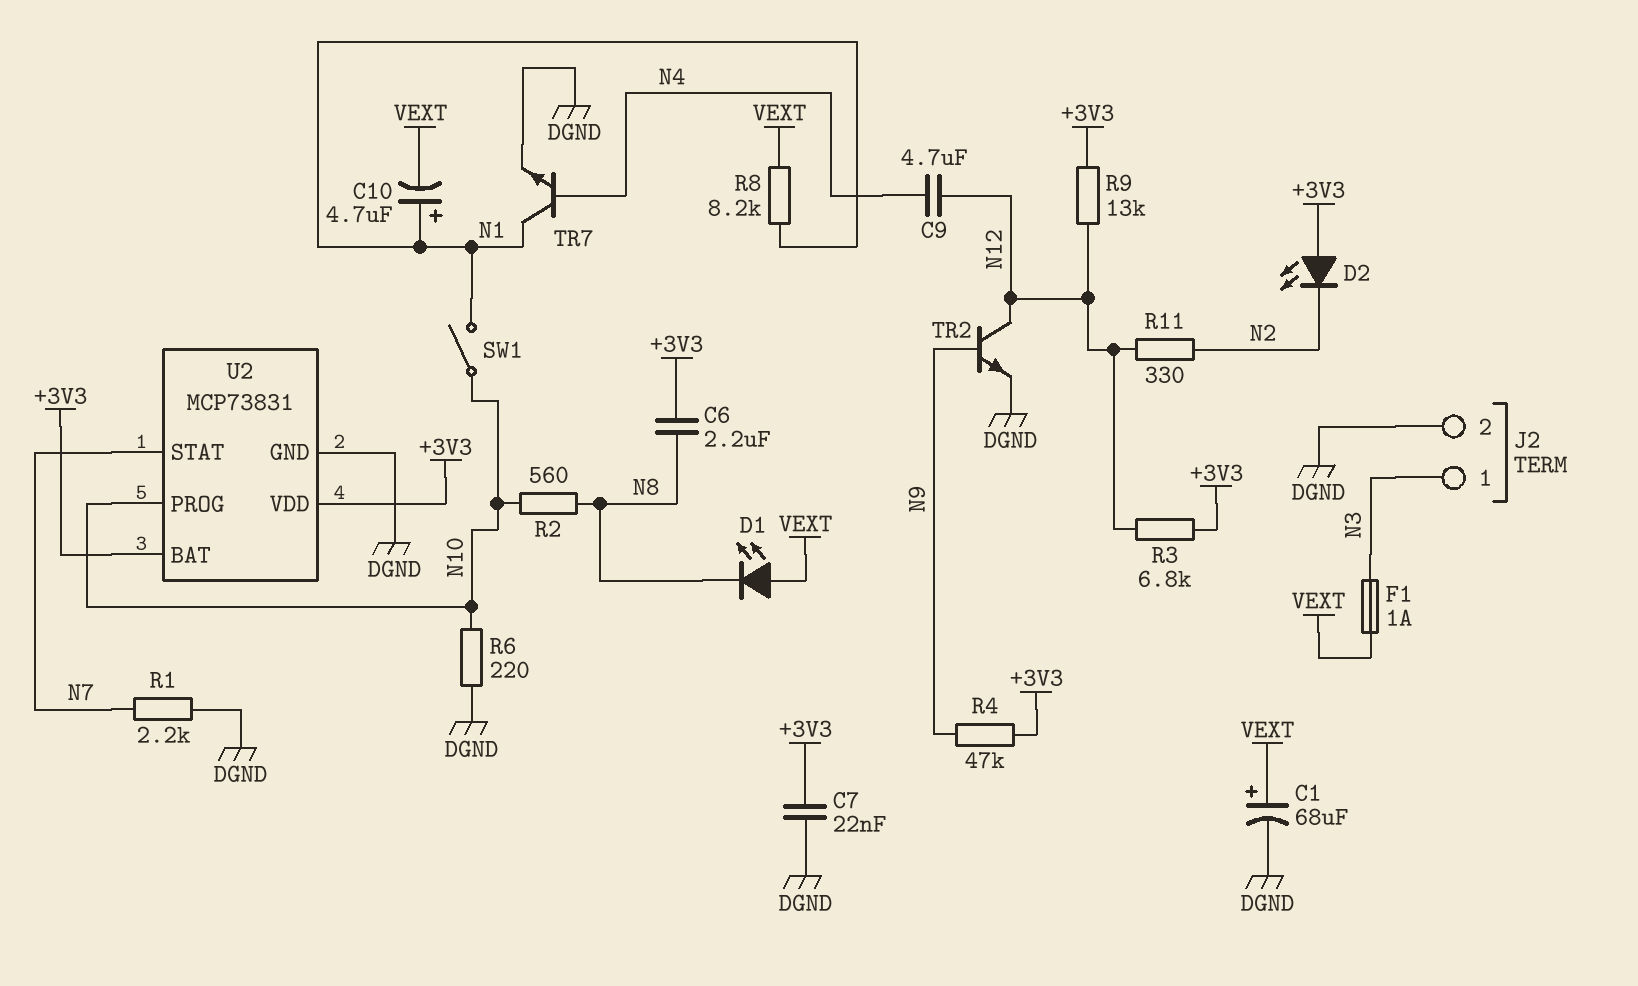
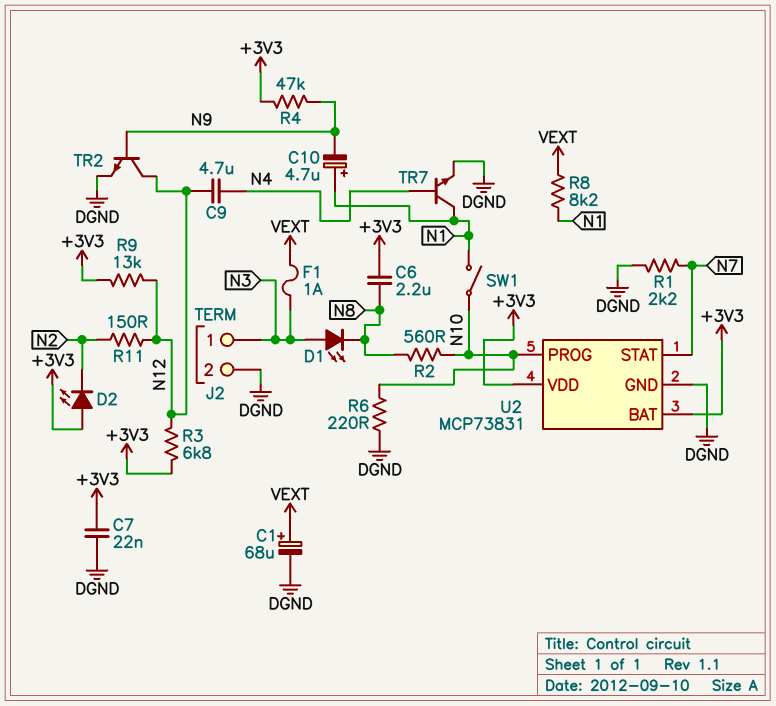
C10: 4.7uF (plus N1, minus VEXT) -> 4.7uF (plus N1, minus N9)
D1: LED (A VEXT, K N8) -> LED (A N3, K N8)
R11: 330 (N2, N12) -> 150 (N2, N12)

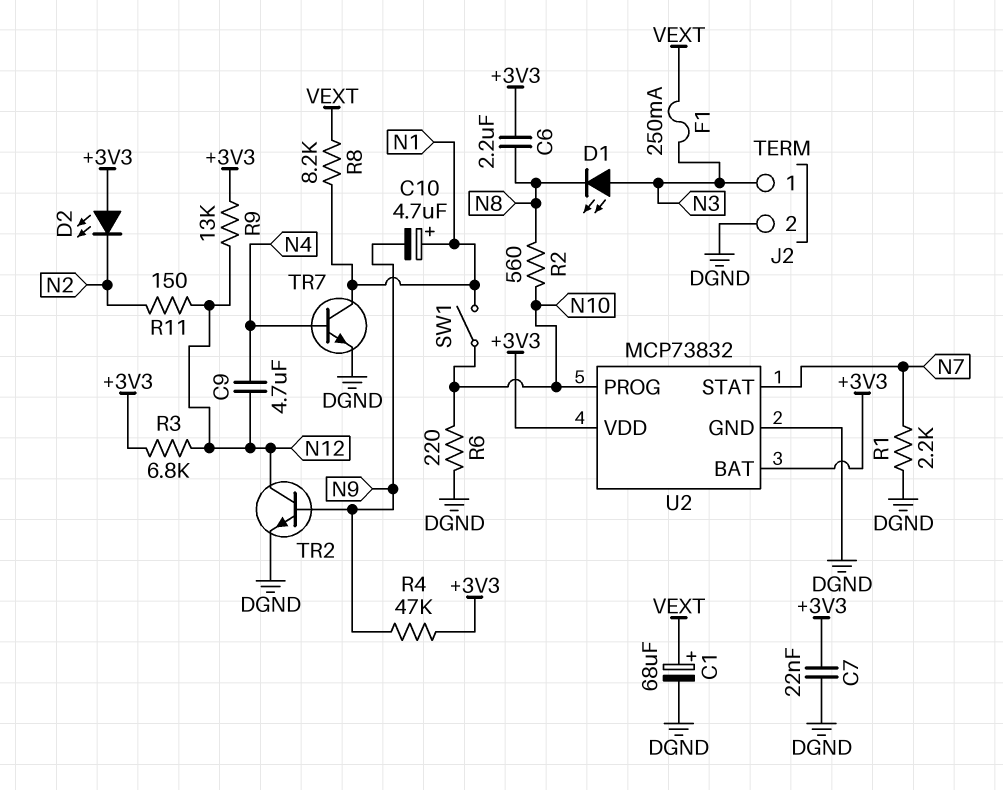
F1: 1A (N3, VEXT) -> 250mA (N3, VEXT)
U2: MCP73831 -> MCP73832

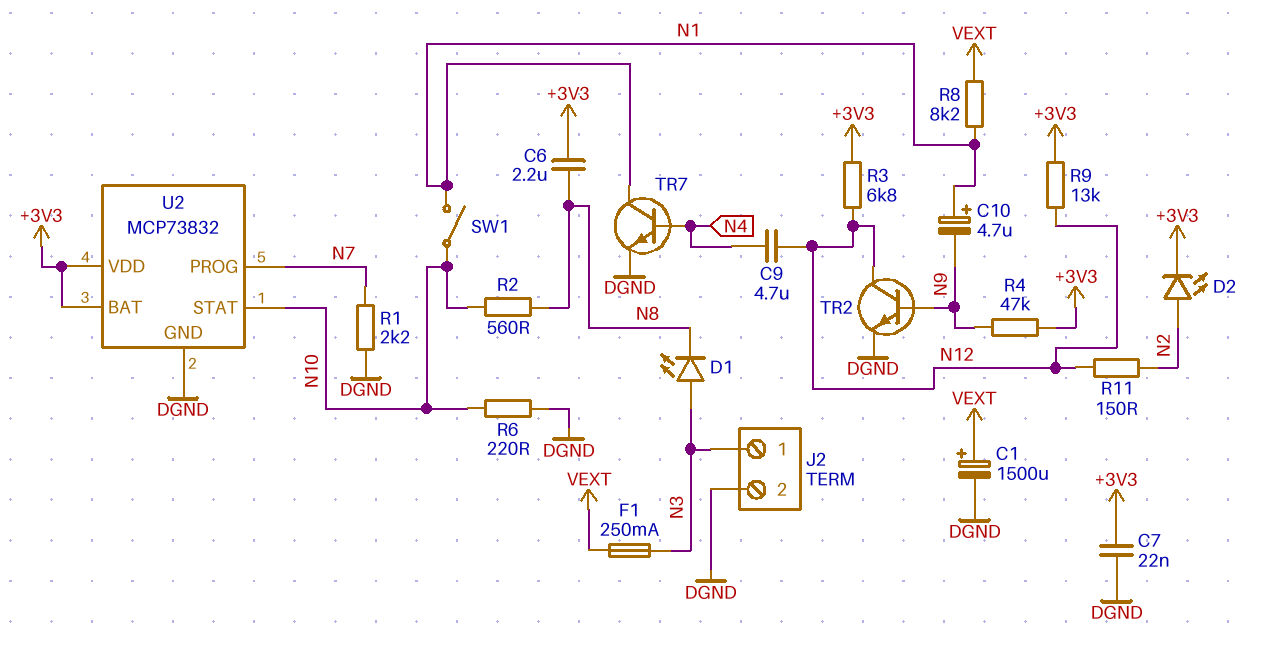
C1: 68uF (plus VEXT, minus DGND) -> 1500uF (plus VEXT, minus DGND)
D2: LED (A +3V3, K N2) -> LED (A N2, K +3V3)
U2 pin PROG: N10 -> N7
U2 pin STAT: N7 -> N10

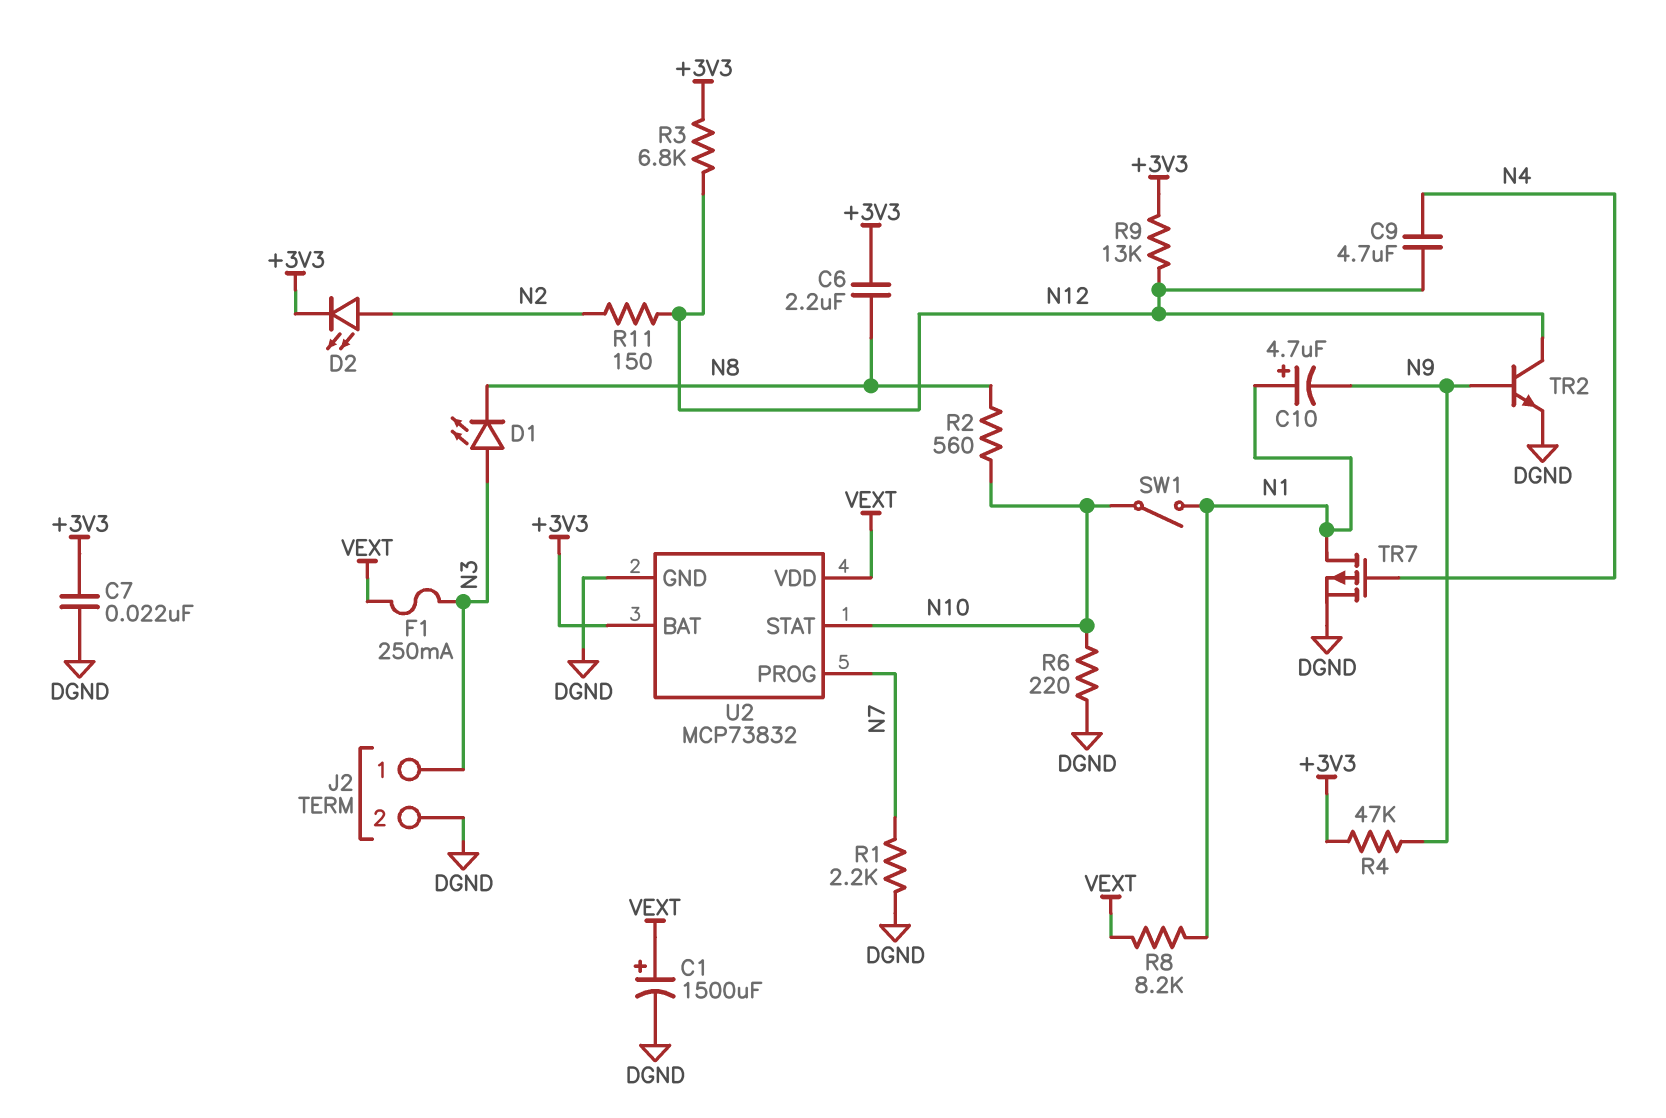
TR7: NPN (B N4, C N1, E DGND) -> PMOS (G N4, D N1, S DGND)
U2 pin VDD: +3V3 -> VEXT

